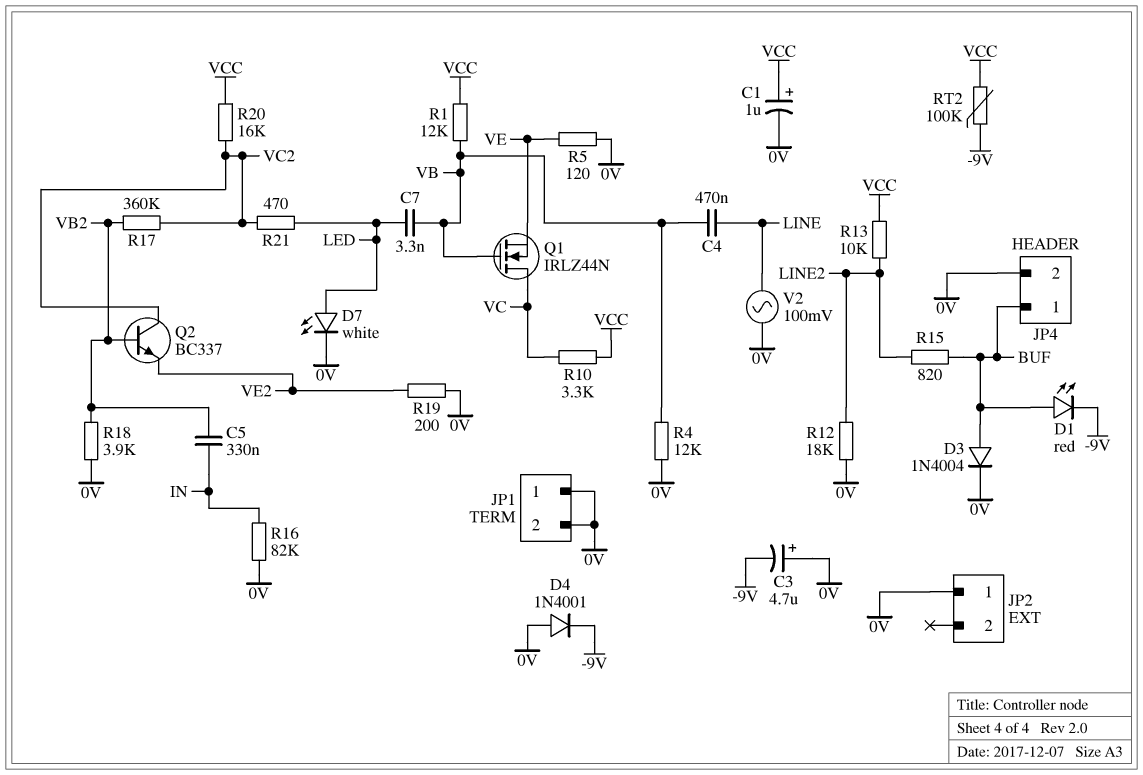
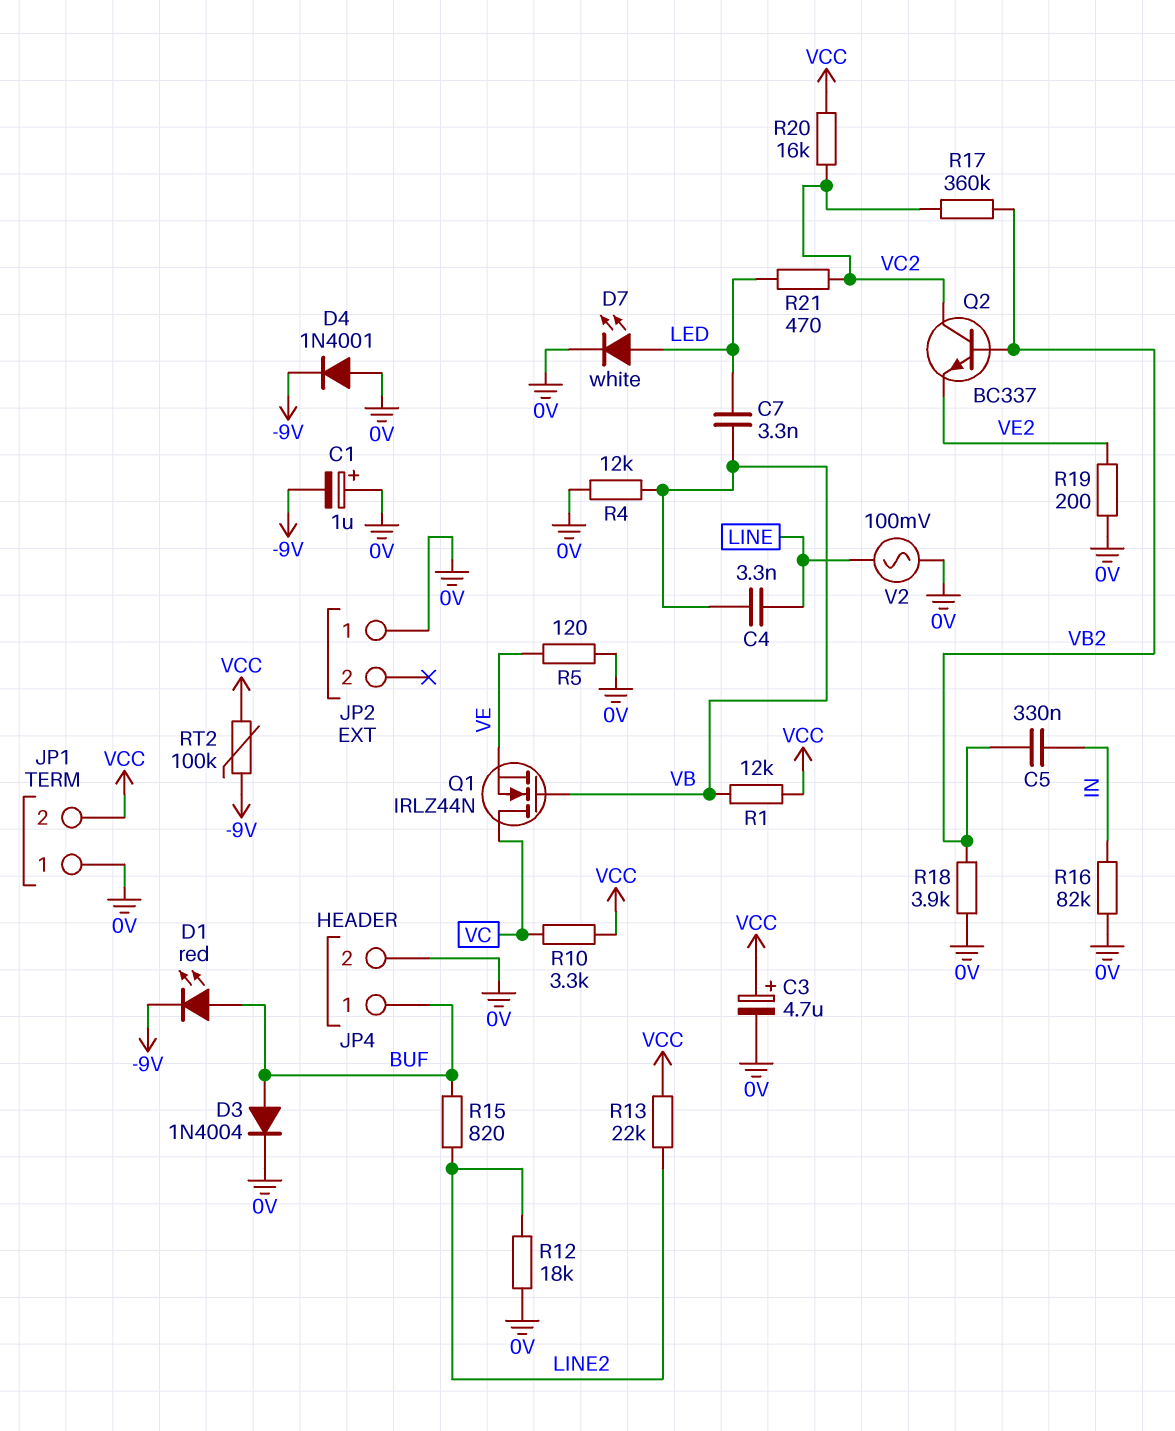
C1: 1uF (plus VCC, minus 0V) -> 1uF (plus 0V, minus -9V)
C3: 4.7uF (plus 0V, minus -9V) -> 4.7uF (plus VCC, minus 0V)
C4: 470nF (LINE, VB) -> 3.3nF (LINE, VB)
JP1 pin 2: 0V -> VCC
R13: 10k (LINE2, VCC) -> 22k (LINE2, VCC)

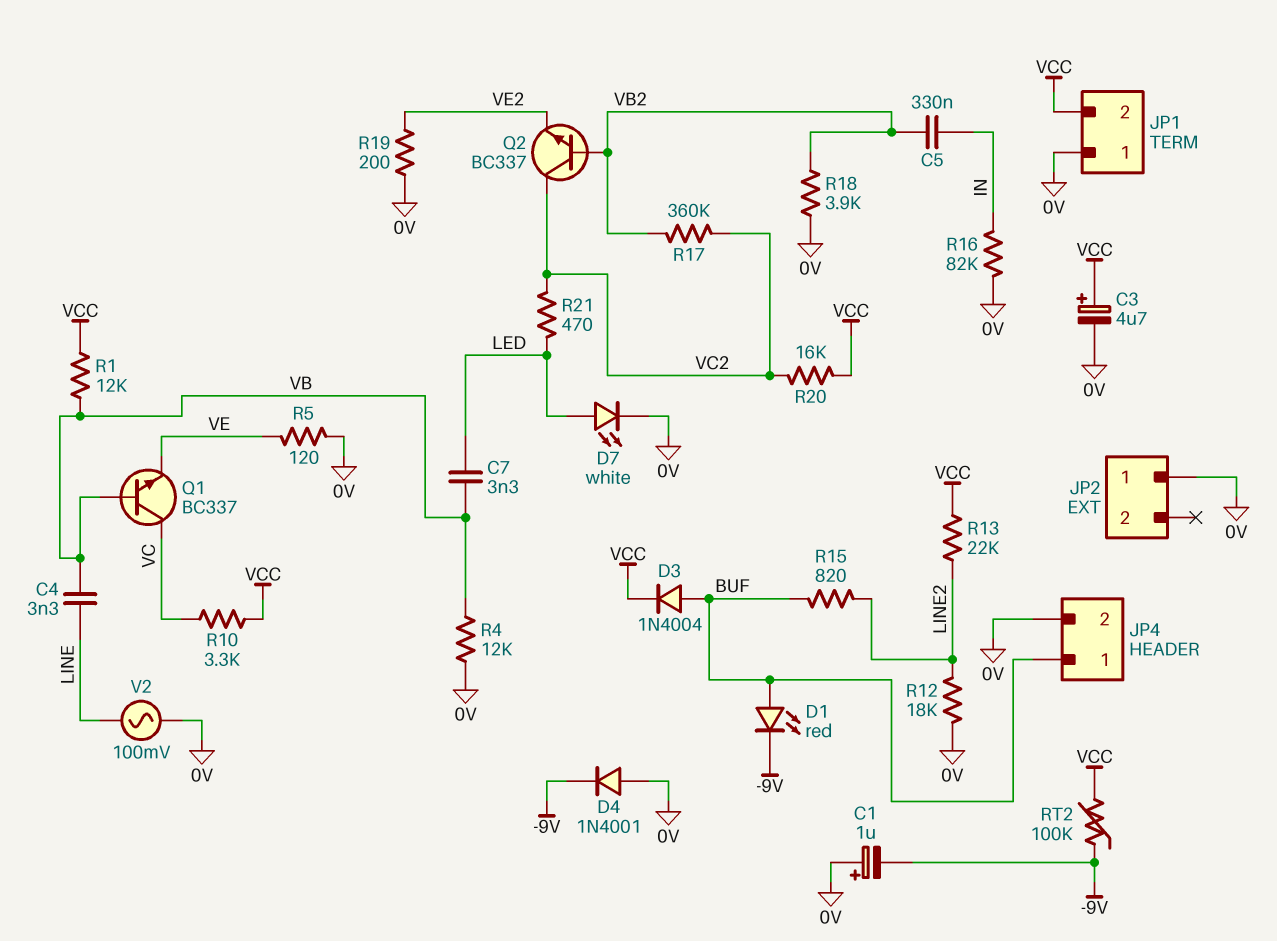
D3: diode 1N4004 (A BUF, K 0V) -> diode 1N4004 (A BUF, K VCC)
Q1: NMOS IRLZ44N (G VB, D VC, S VE) -> NPN BC337 (B VB, C VC, E VE)

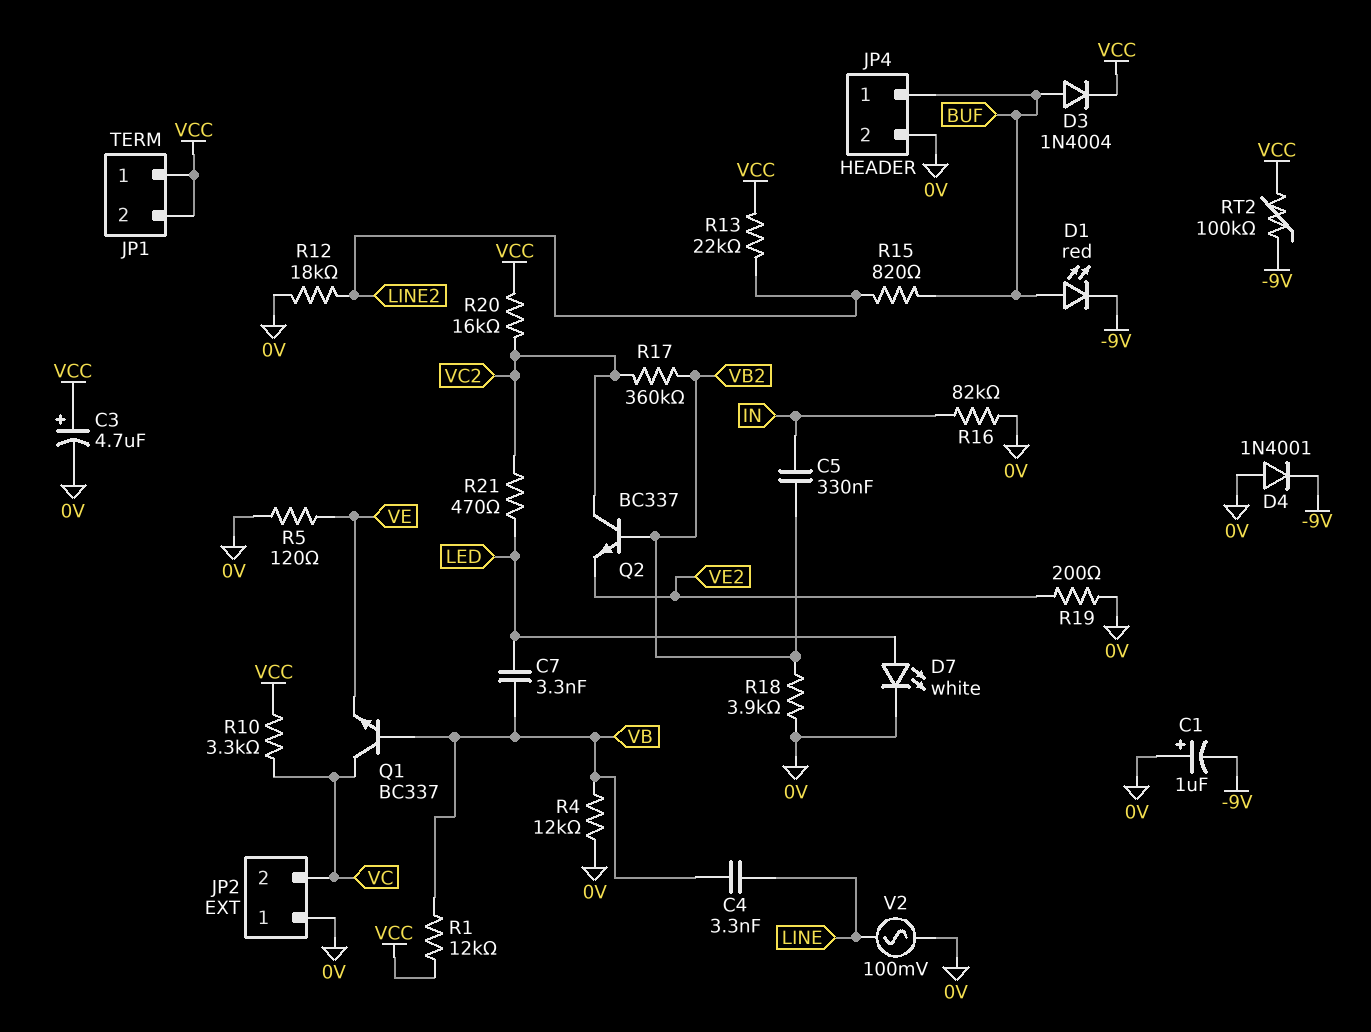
JP1 pin 1: 0V -> VCC
JP2 pin 2: none -> VC

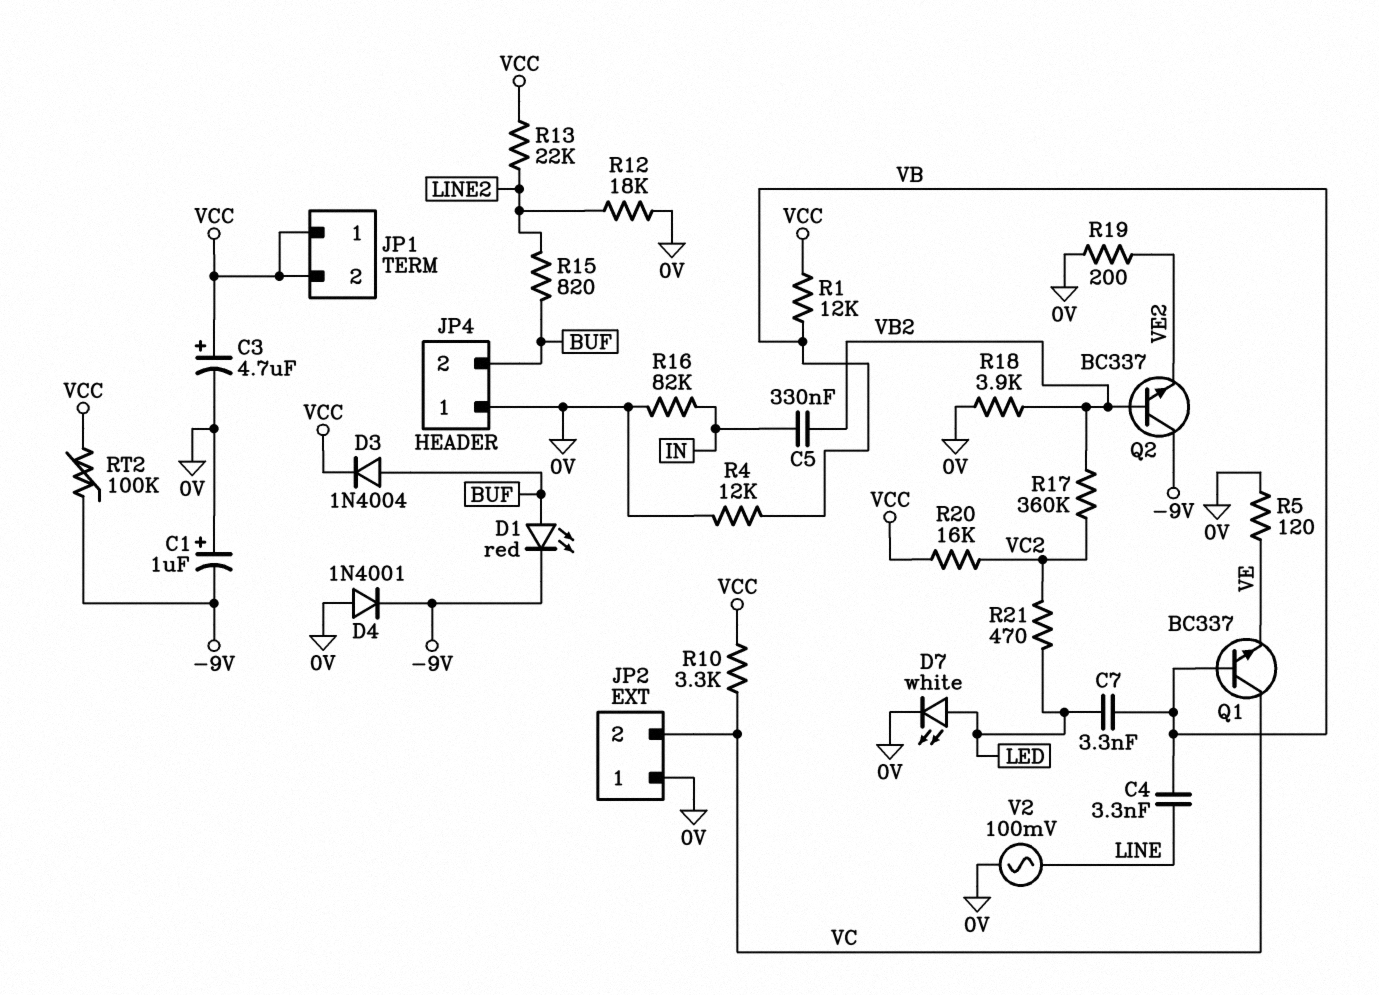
JP4 pin 1: BUF -> 0V
JP4 pin 2: 0V -> BUF
Q2: NPN BC337 (B VB2, C VC2, E VE2) -> NPN BC337 (B VB2, C -9V, E VE2)

